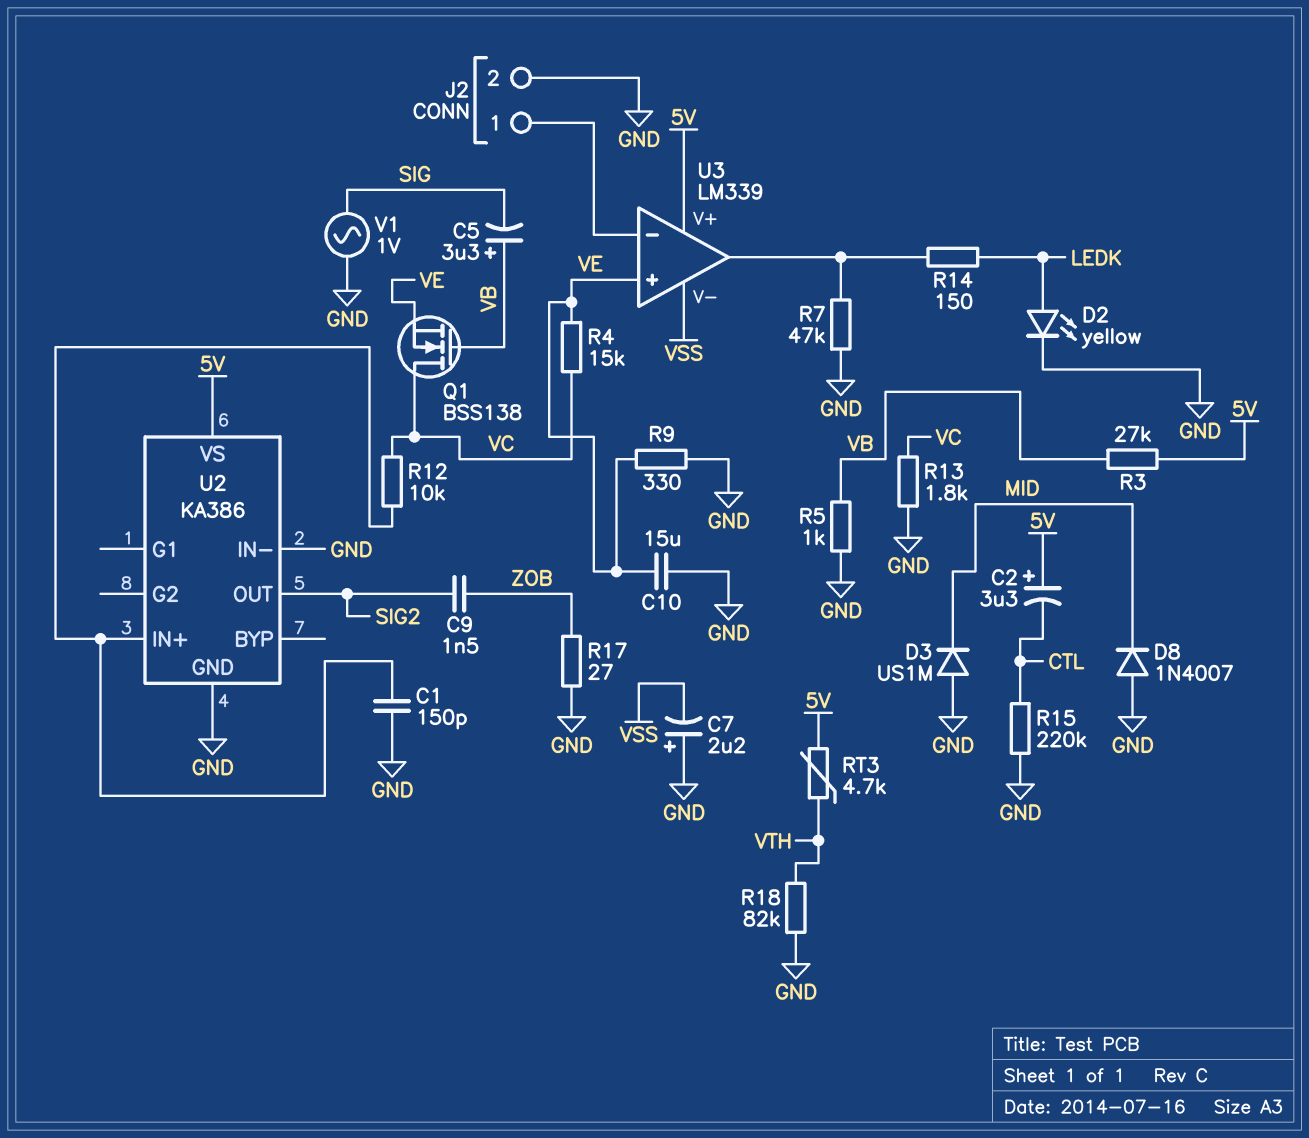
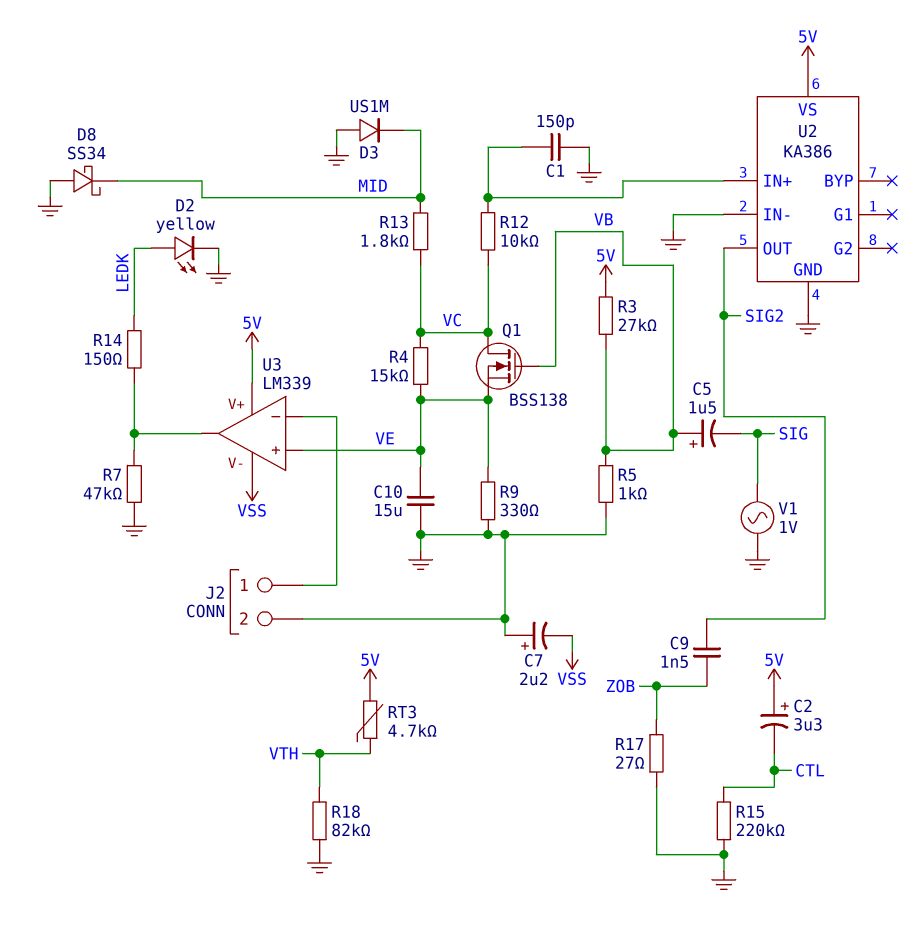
C5: 3.3uF (plus VB, minus SIG) -> 1.5uF (plus VB, minus SIG)
D8: diode 1N4007 (A GND, K MID) -> schottky SS34 (A GND, K MID)
R13: 1.8k (GND, VC) -> 1.8k (MID, VC)

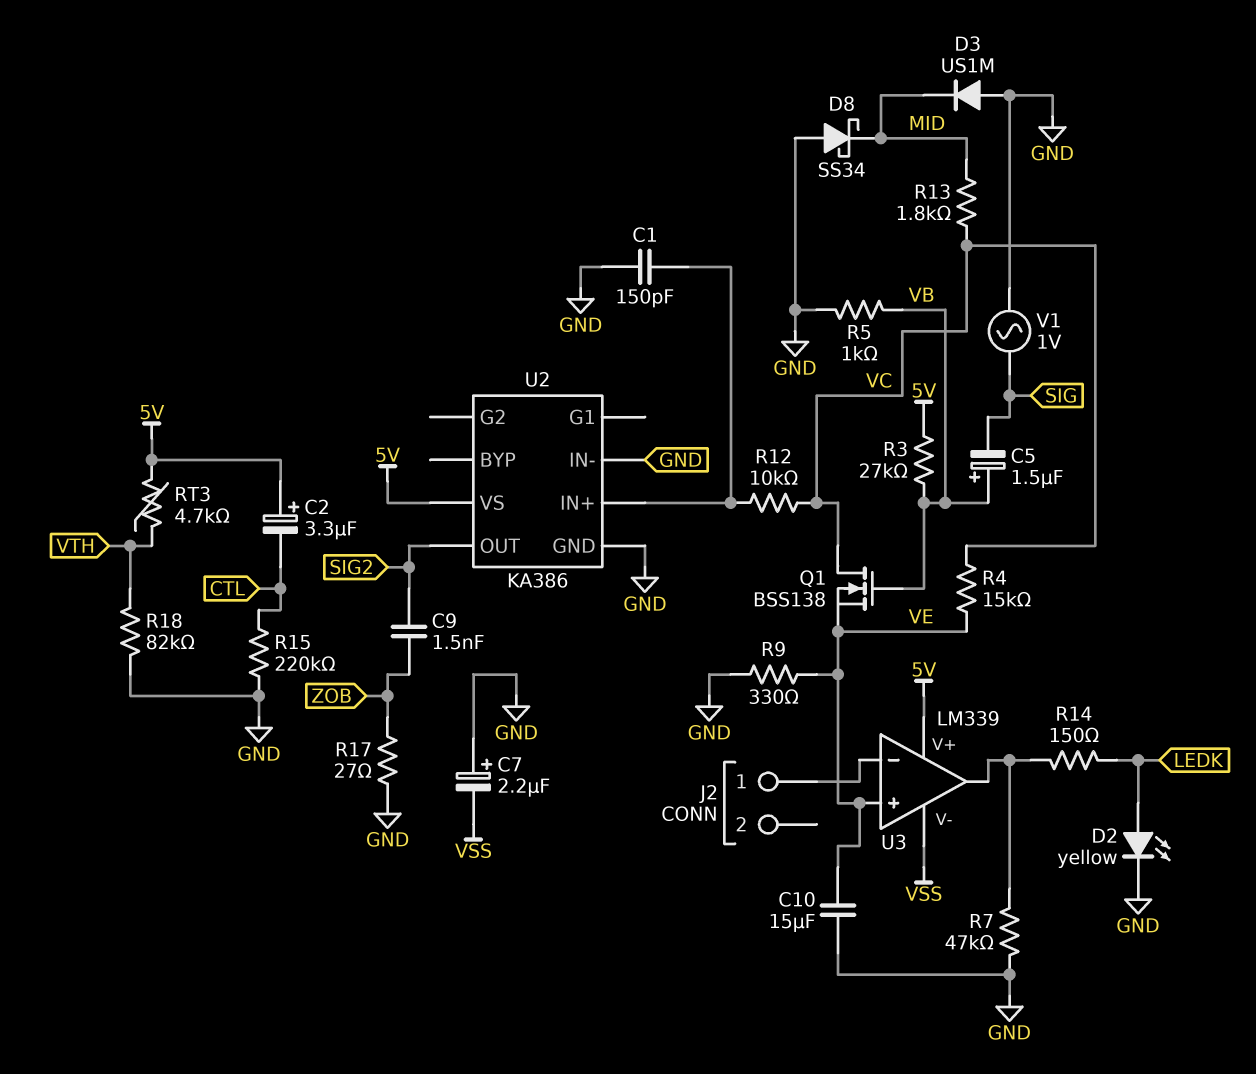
J2 pin 2: GND -> none

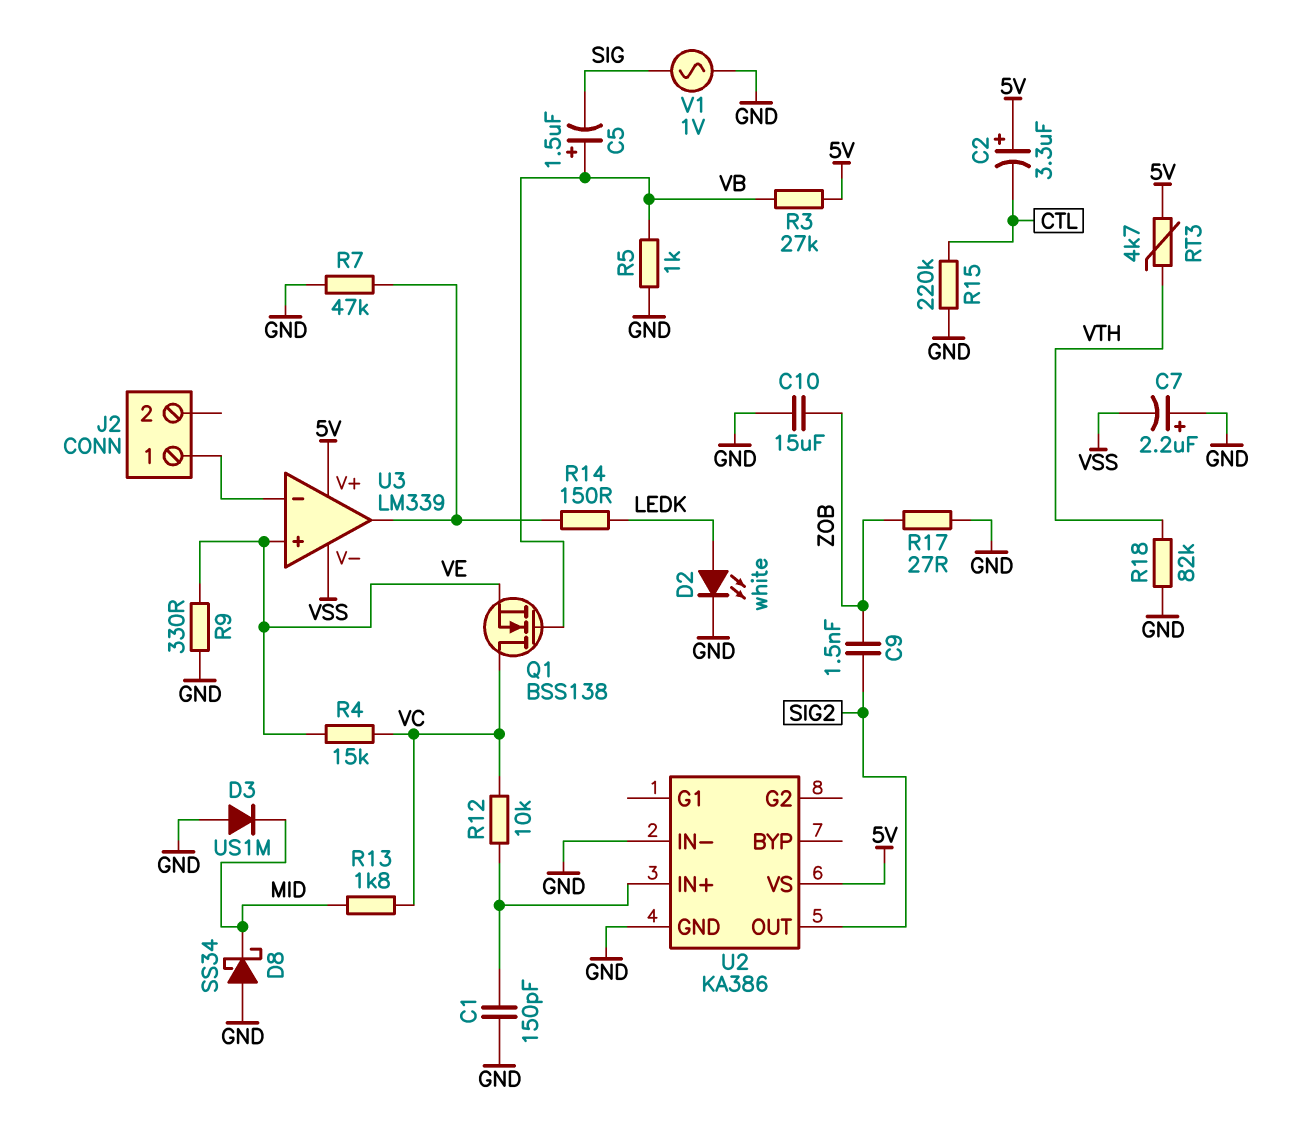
C10: 15uF (GND, VE) -> 15uF (GND, ZOB)
D2: LED yellow (A LEDK, K GND) -> LED white (A LEDK, K GND)

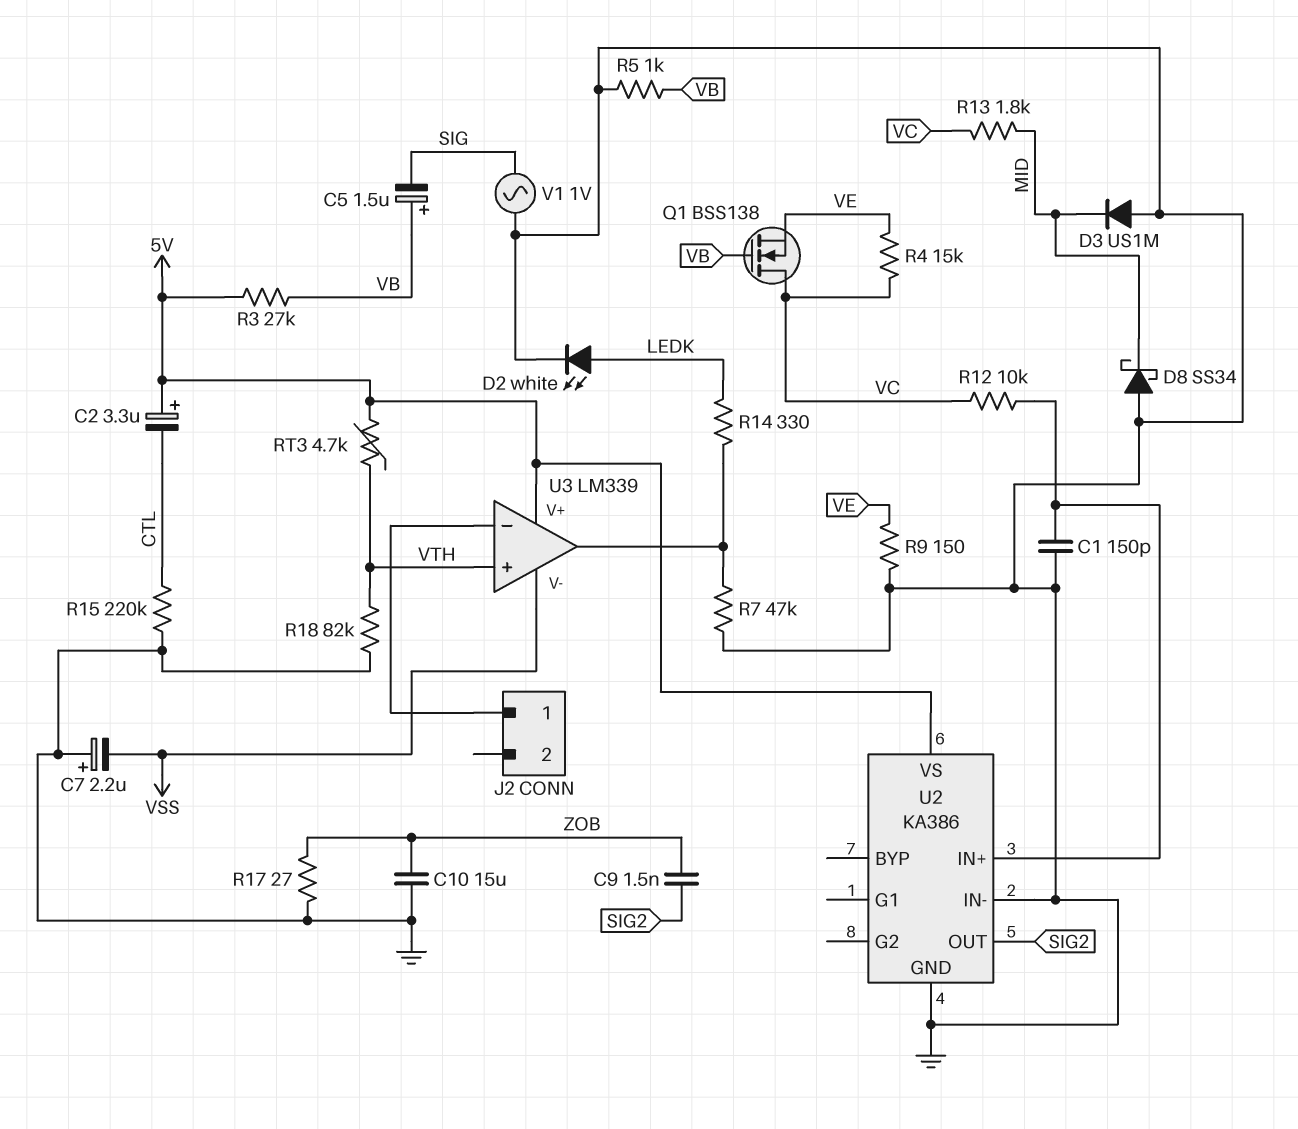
R9: 330 (GND, VE) -> 150 (GND, VE)
R14: 150 (LEDK, U3/out) -> 330 (LEDK, U3/out)
U3 pin in+: VE -> VTH

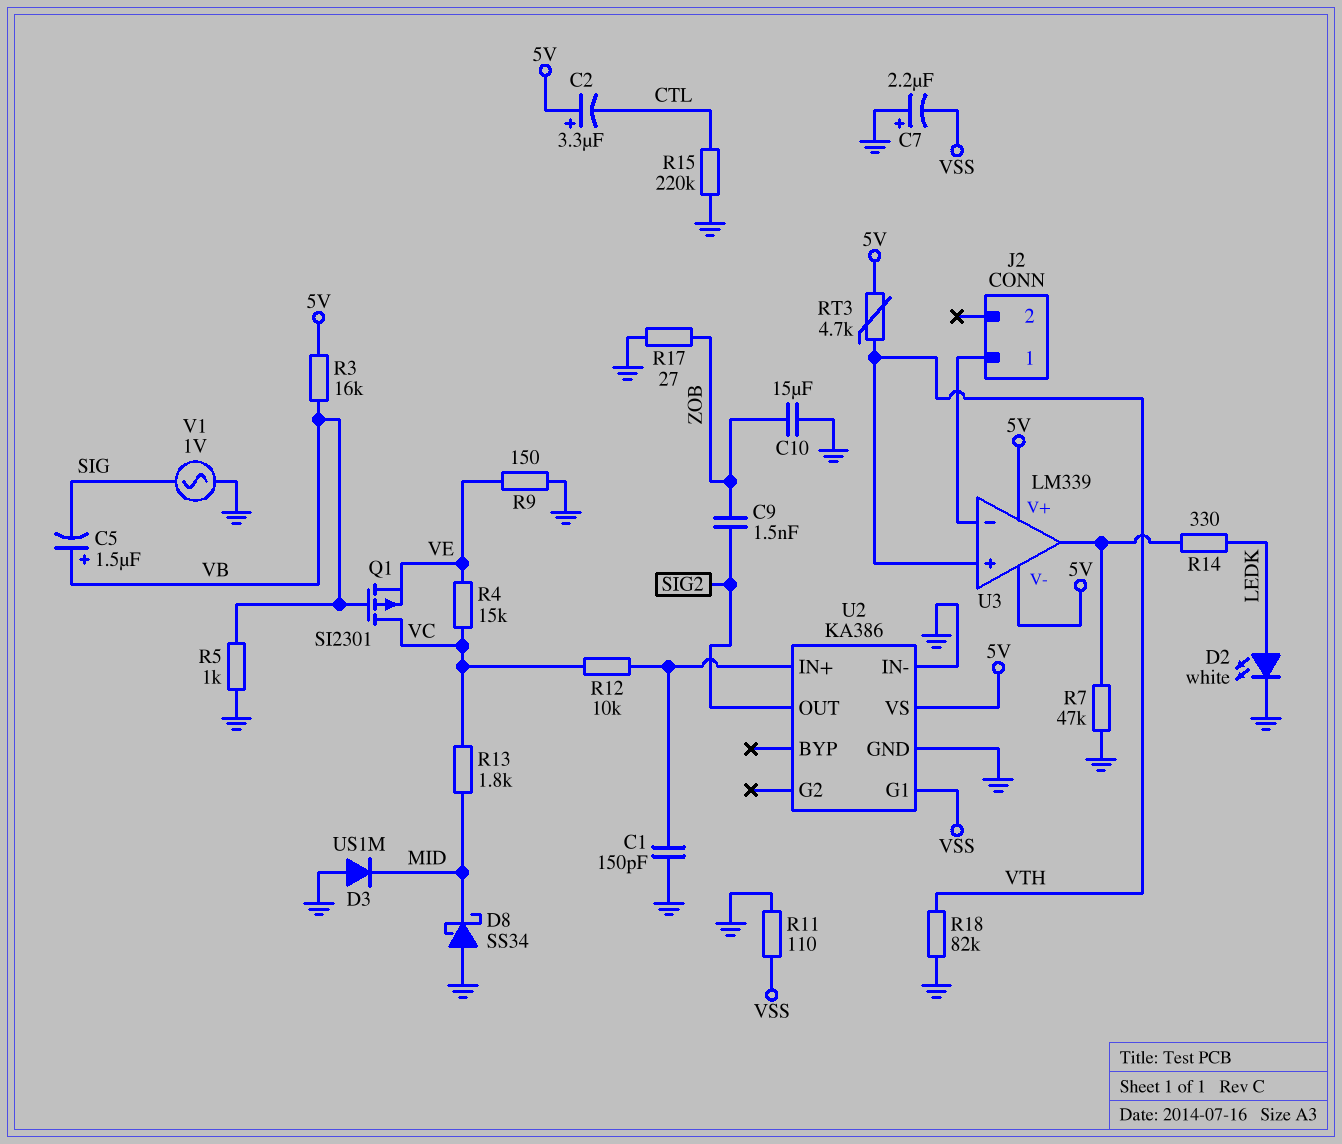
Q1: NMOS BSS138 (G VB, D VC, S VE) -> PMOS SI2301 (G VB, D VC, S VE)
R3: 27k (5V, VB) -> 16k (5V, VB)
R11: none -> 110 (GND, VSS)
U2 pin G1: none -> VSS
U3 pin V-: VSS -> 5V

